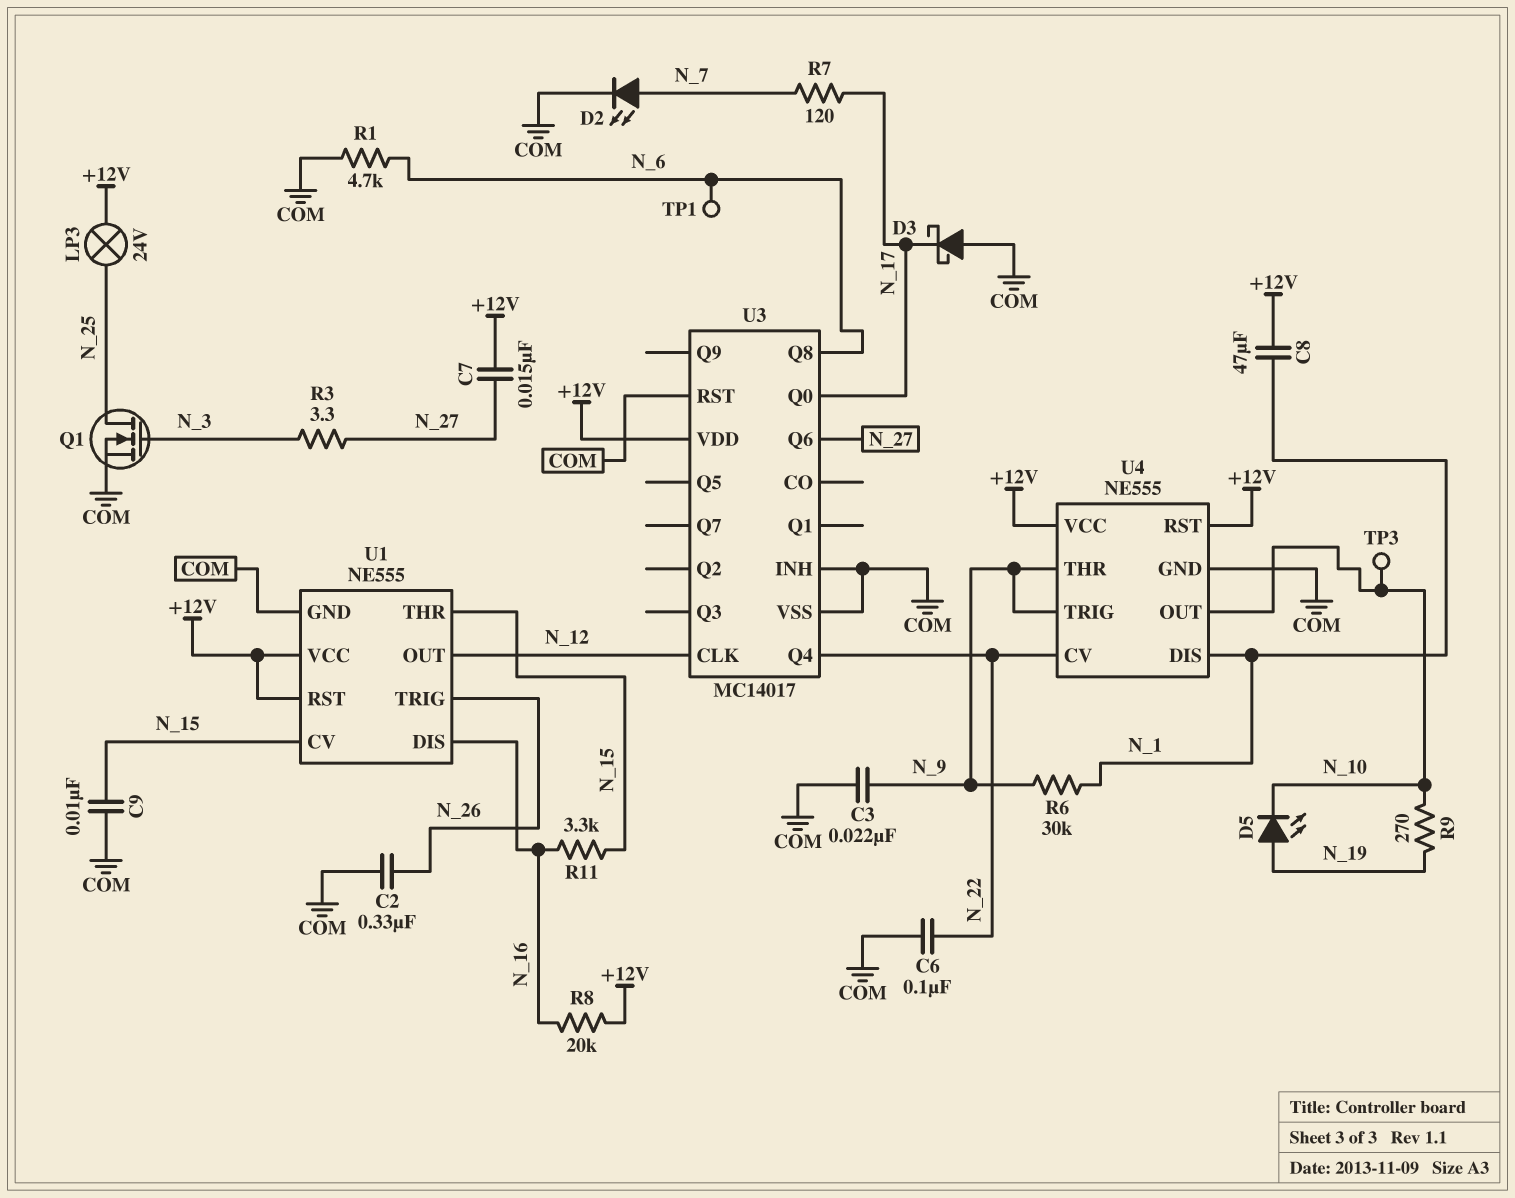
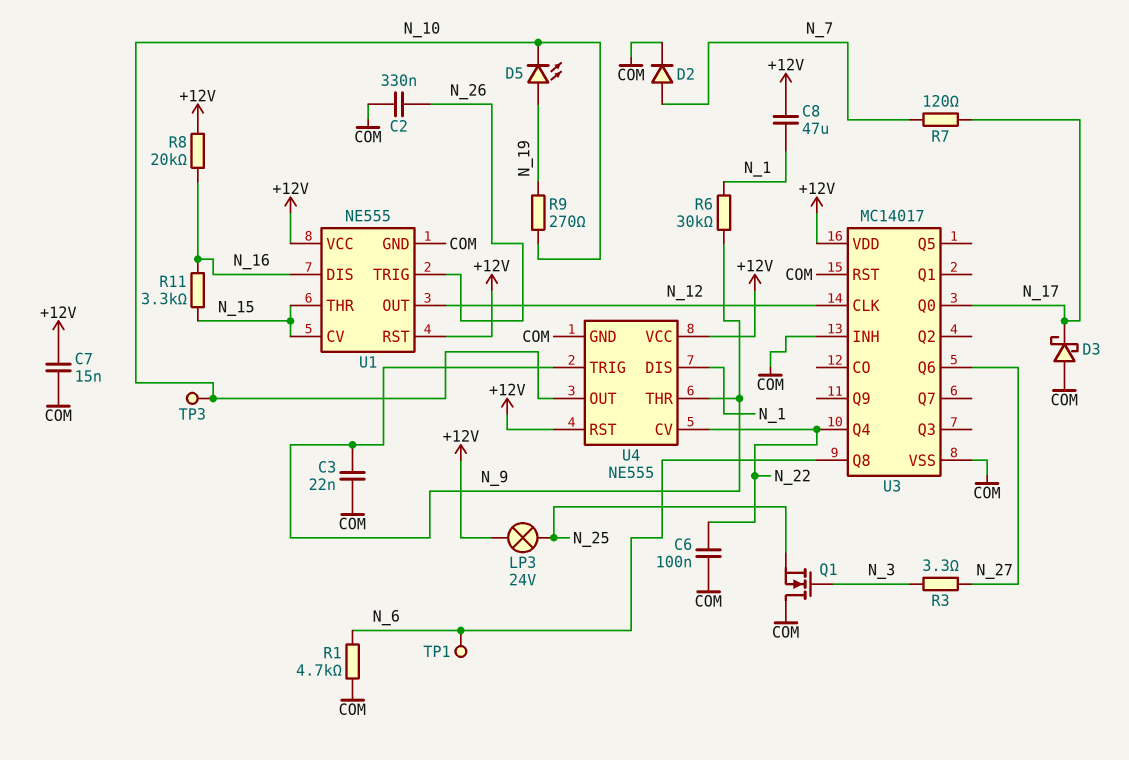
C7: 15nF (+12V, N_27) -> 15nF (+12V, COM)
C9: 10nF (COM, N_15) -> none
D2: LED (A N_7, K COM) -> diode (A N_7, K COM)
Q1: NMOS (G N_3, D N_25, S COM) -> NMOS (G N_3, D COM, S N_25)

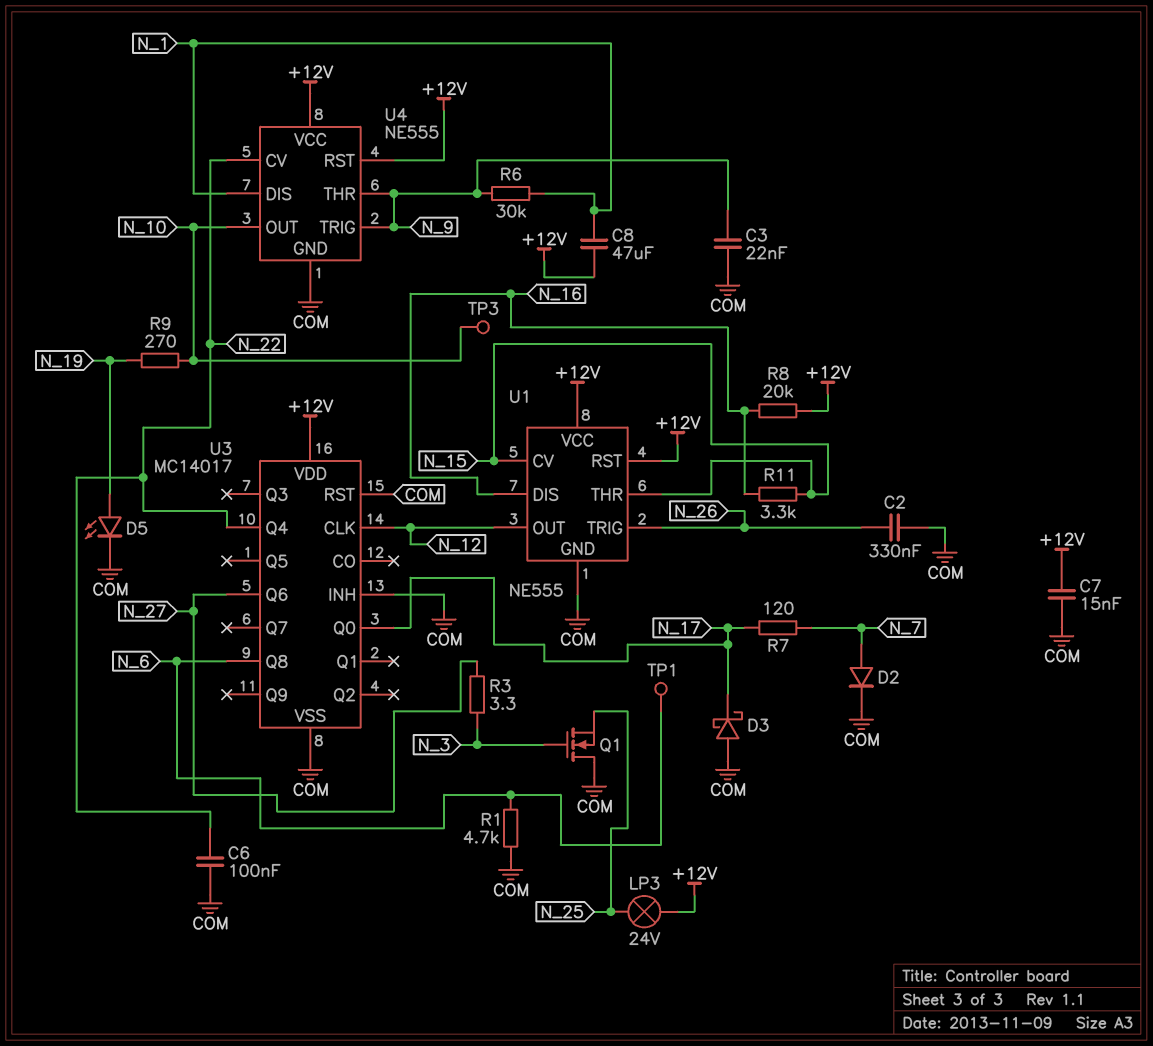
D5: LED (A N_19, K N_10) -> LED (A N_19, K COM)

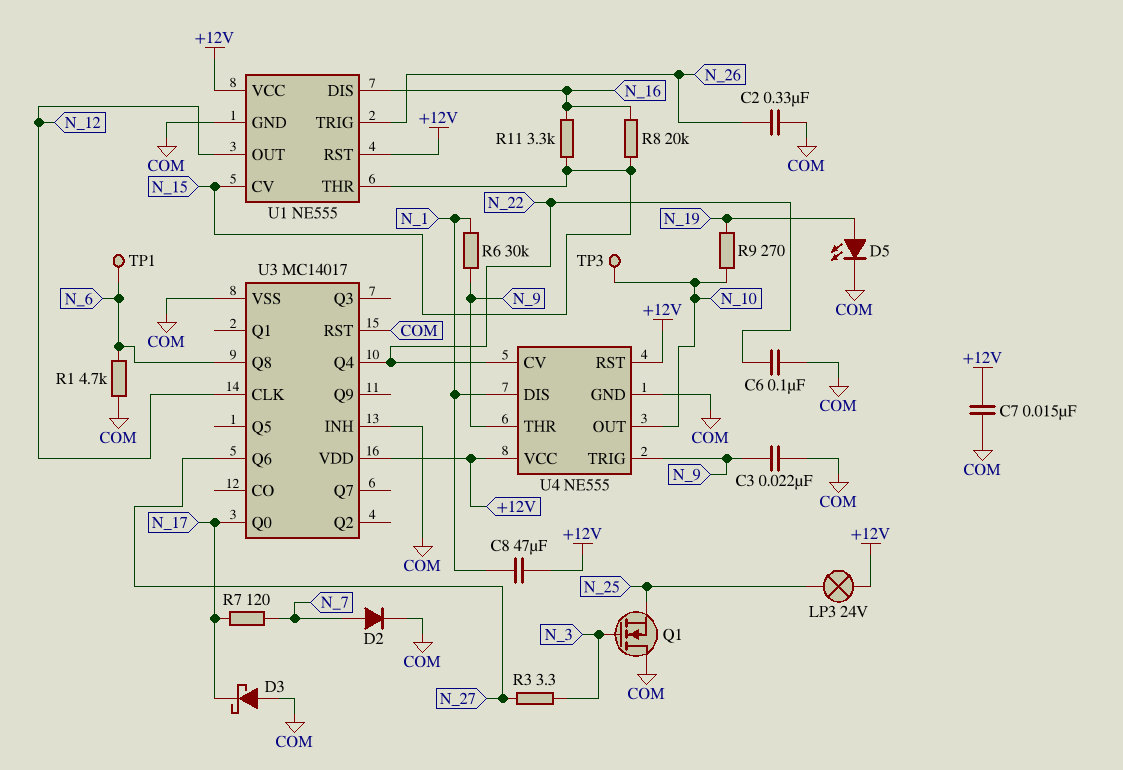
R8: 20k (+12V, N_16) -> 20k (N_15, N_16)

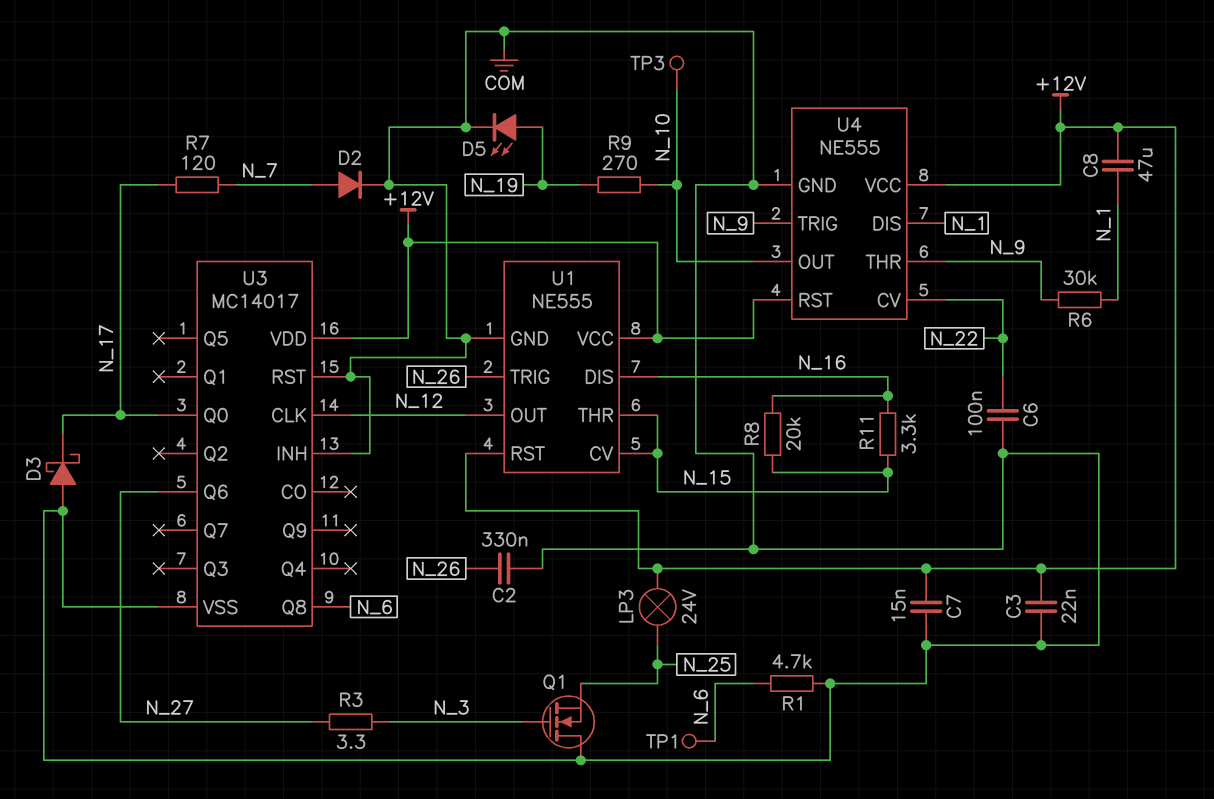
C3: 22nF (COM, N_9) -> 22nF (+12V, COM)
U3 pin Q4: N_22 -> none

